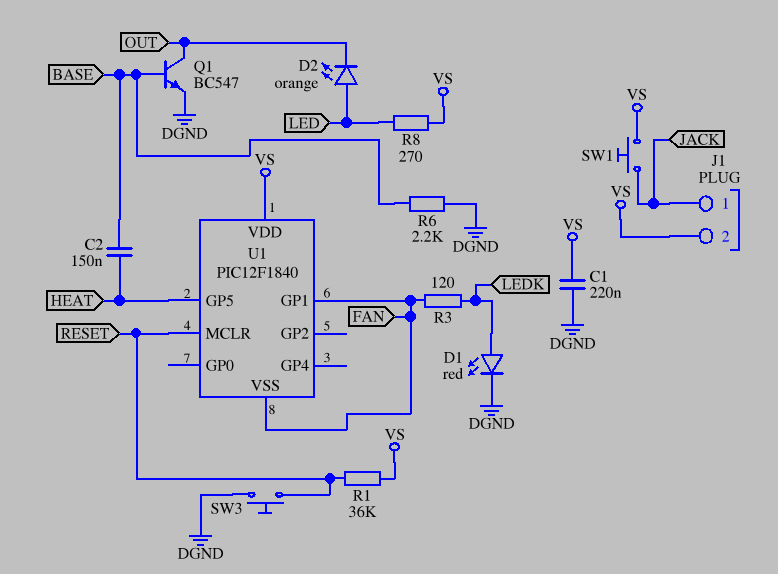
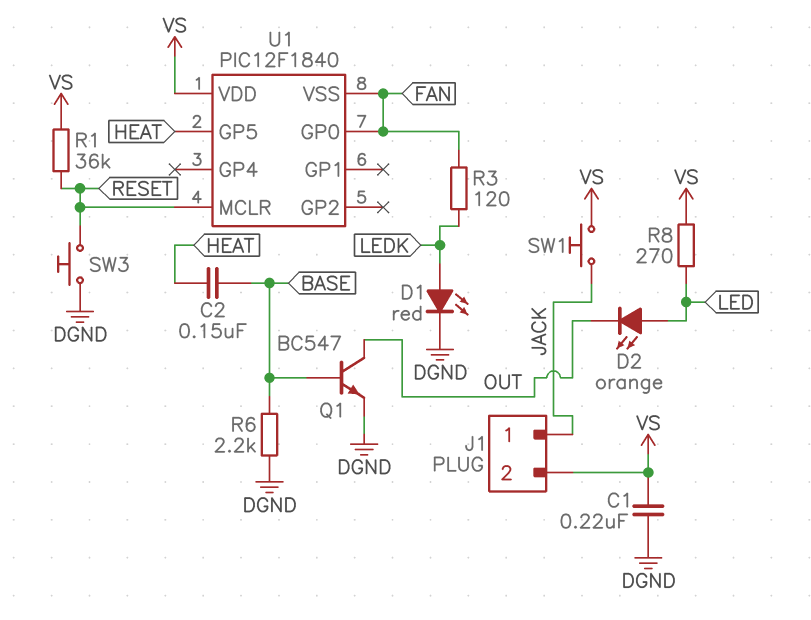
U1 pin GP0: none -> FAN
U1 pin GP1: FAN -> none

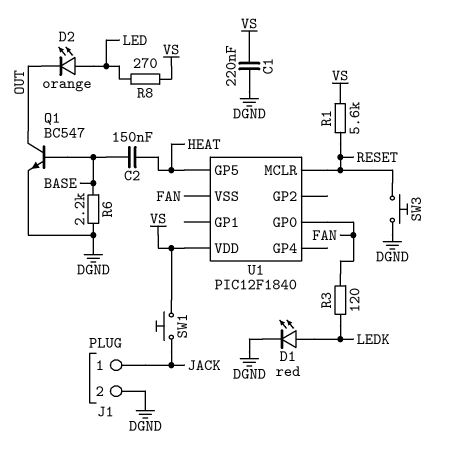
J1 pin 2: VS -> DGND
R1: 36k (RESET, VS) -> 5.6k (RESET, VS)

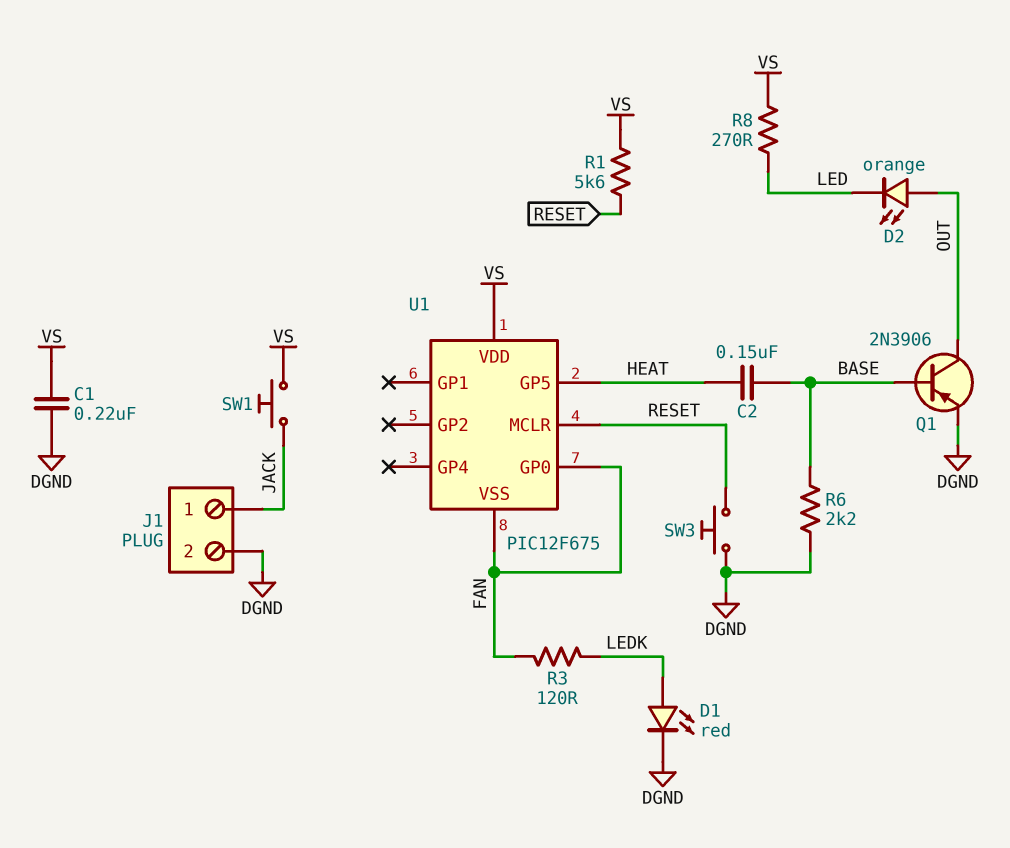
D2: LED orange (A LED, K OUT) -> LED orange (A OUT, K LED)
Q1: NPN BC547 (B BASE, C OUT, E DGND) -> PNP 2N3906 (B BASE, C OUT, E DGND)
U1: PIC12F1840 -> PIC12F675

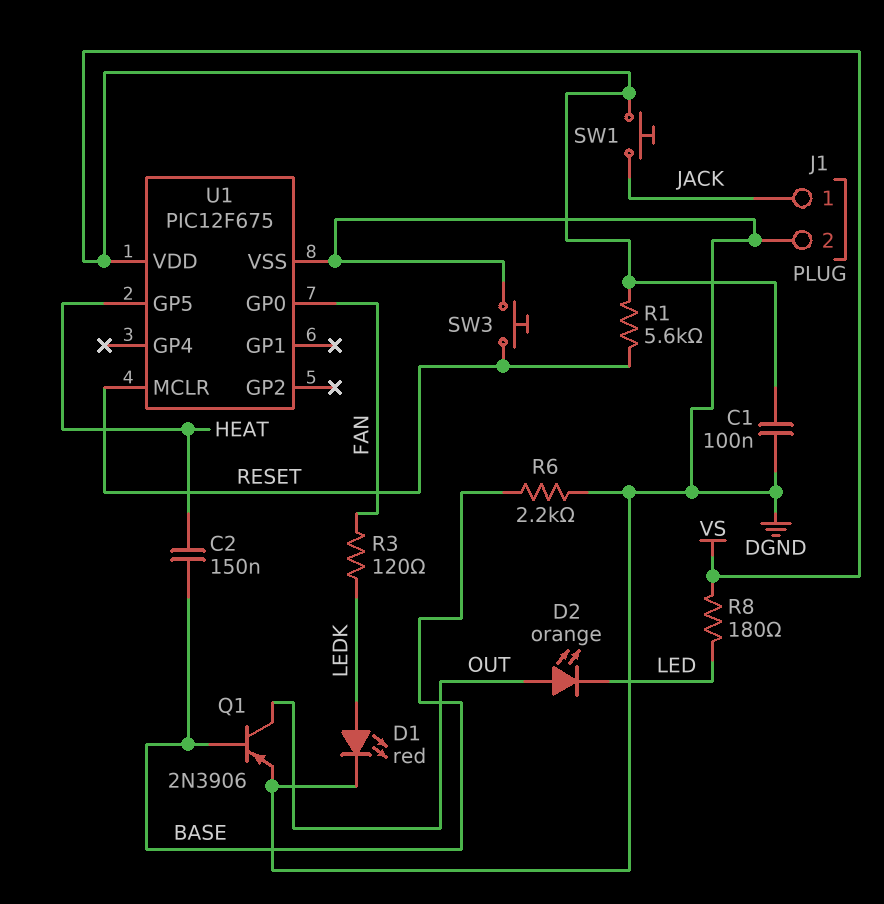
C1: 220nF (DGND, VS) -> 100nF (DGND, VS)
R8: 270 (LED, VS) -> 180 (LED, VS)
U1 pin VSS: FAN -> DGND

